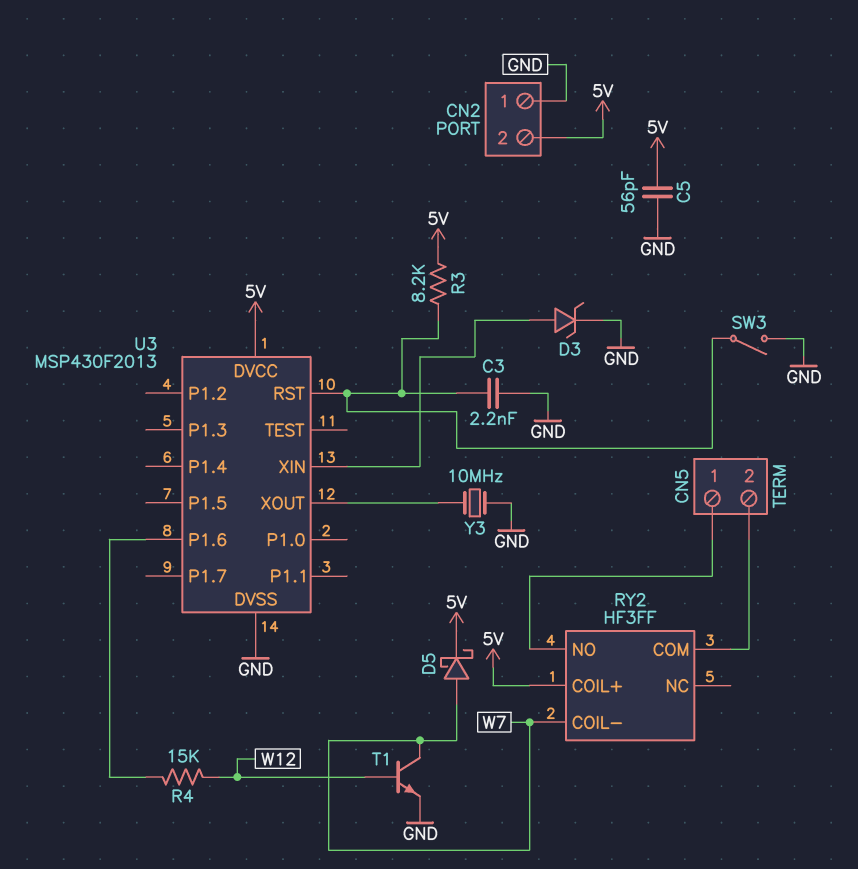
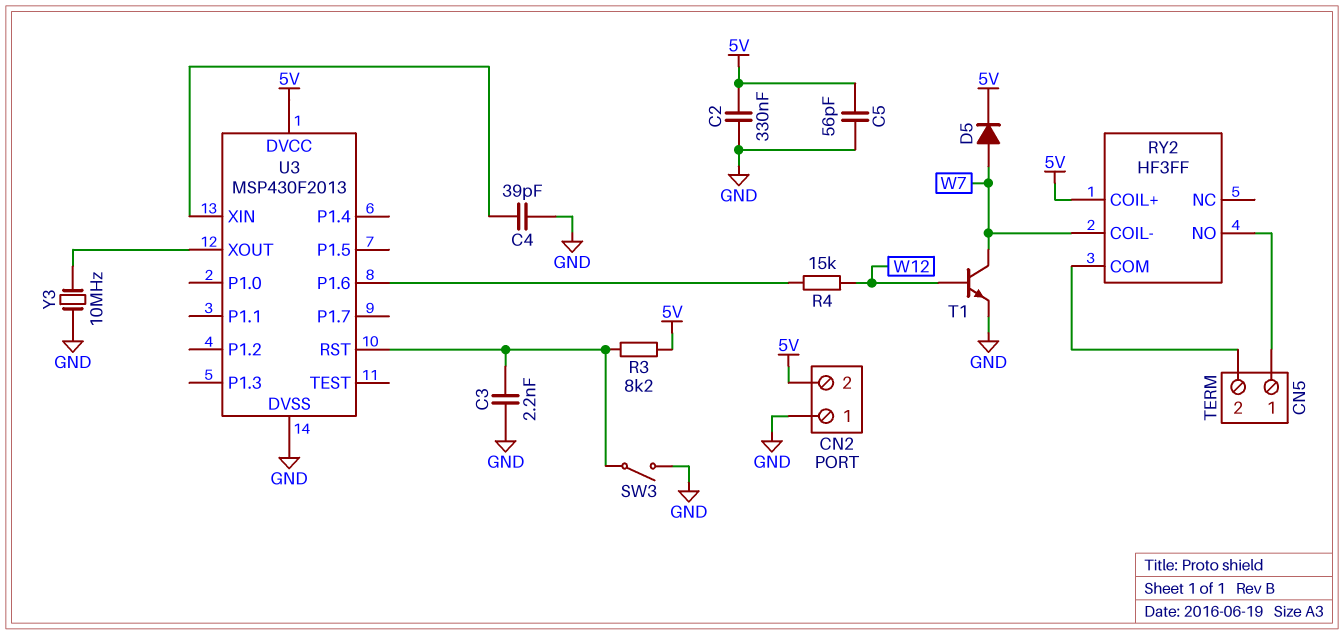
C2: none -> 330nF (5V, GND)
C4: none -> 39pF (GND, U3/XIN)
D3: zener (A U3/XIN, K GND) -> none
D5: schottky (A W7, K 5V) -> diode (A W7, K 5V)

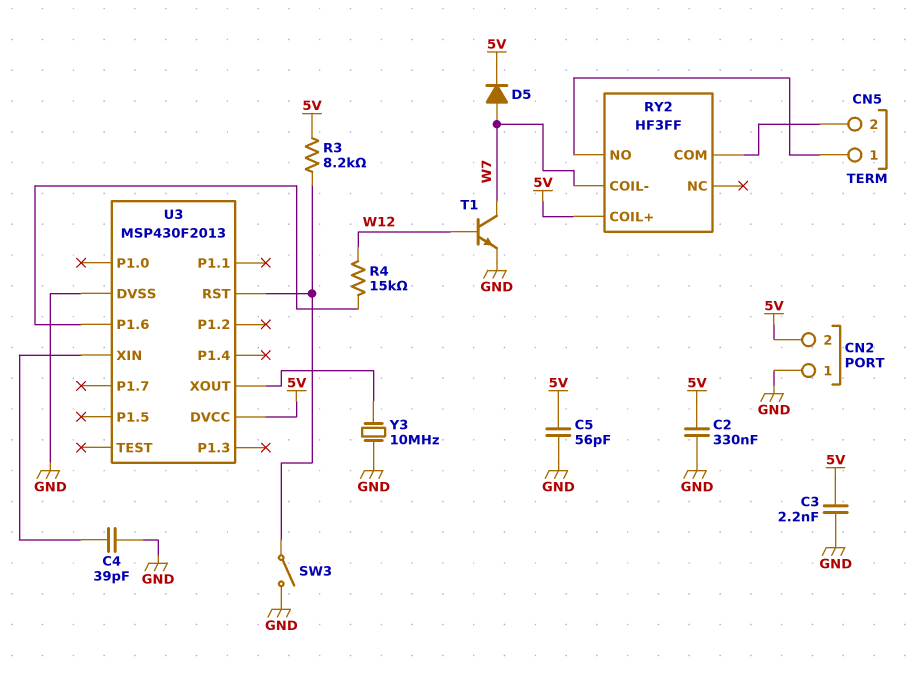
C3: 2.2nF (GND, U3/RST) -> 2.2nF (5V, GND)

